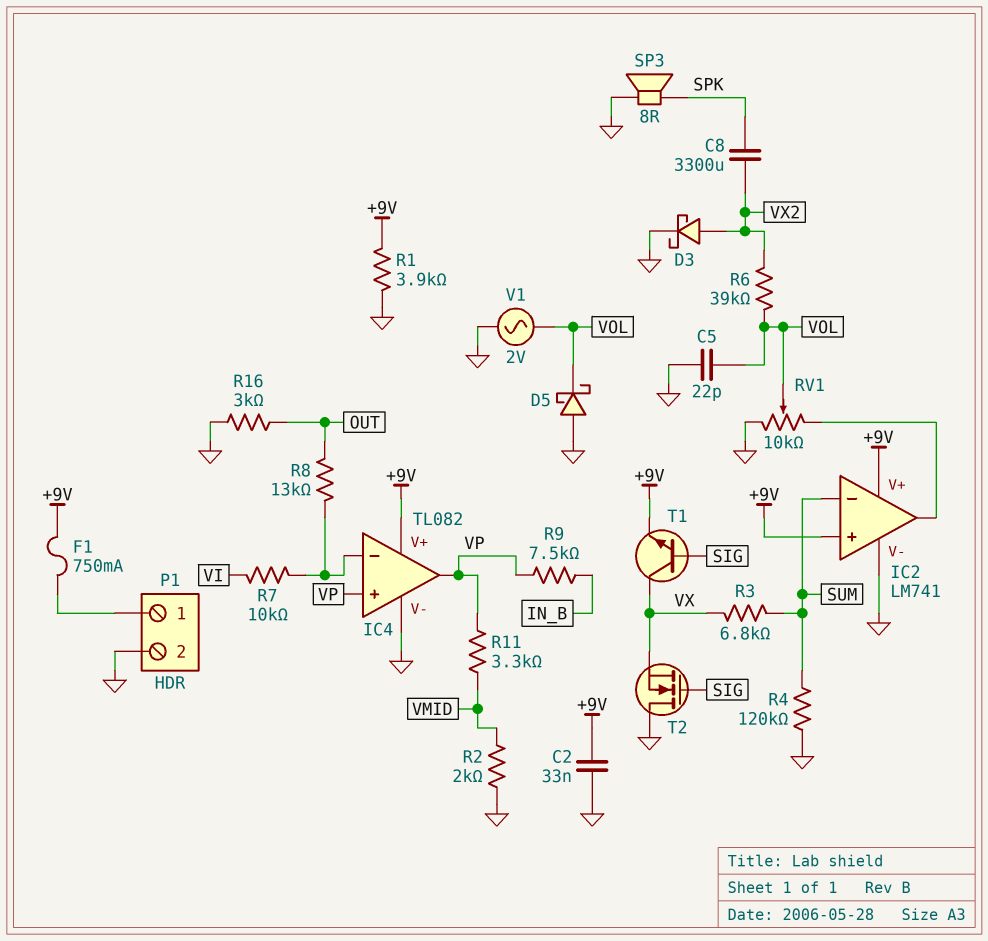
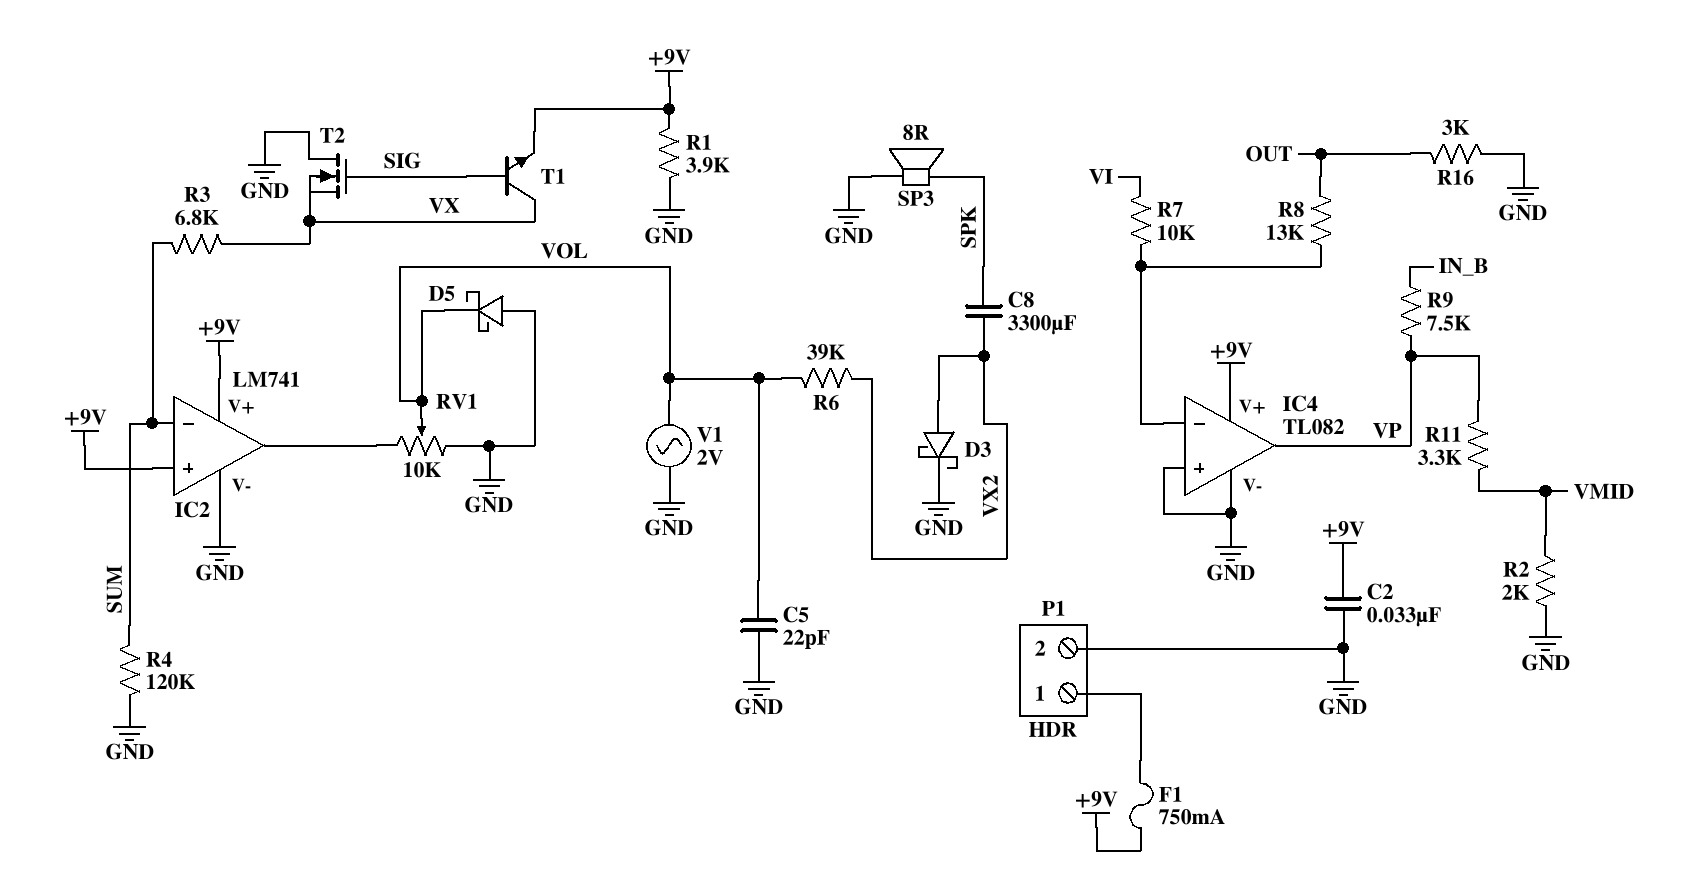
IC4 pin in+: VP -> GND

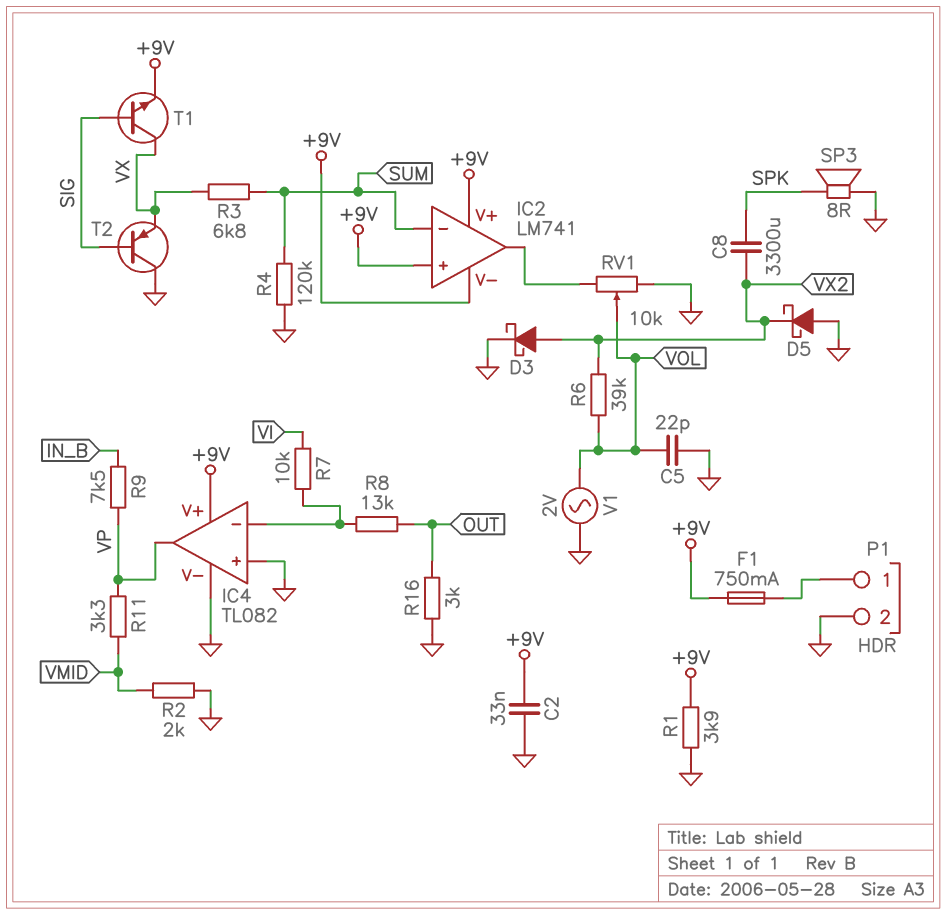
D5: schottky (A GND, K VOL) -> schottky (A GND, K VX2)
IC2 pin V-: GND -> +9V
T2: NMOS (G SIG, D GND, S VX) -> PNP (B SIG, C GND, E VX)

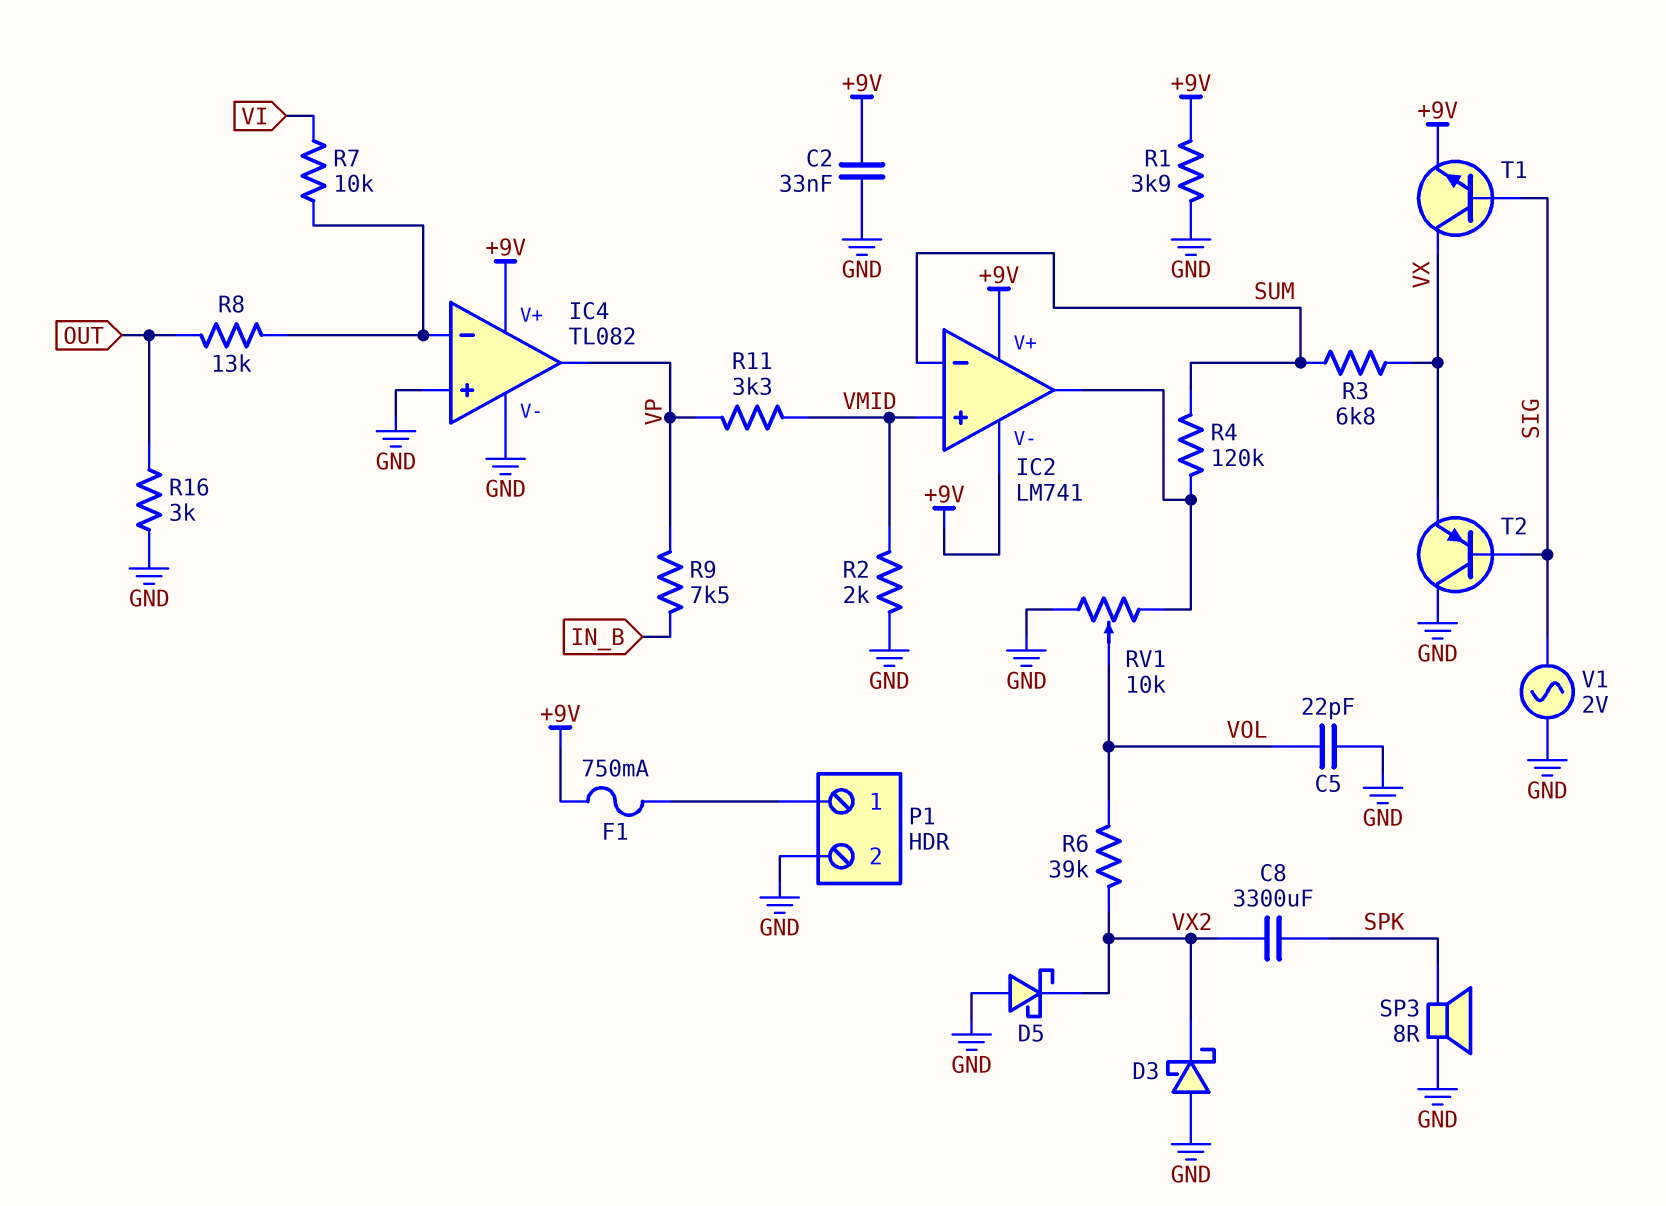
D3: schottky (A VX2, K GND) -> schottky (A GND, K VX2)
IC2 pin in+: +9V -> VMID
R4: 120k (GND, SUM) -> 120k (IC2/out, SUM)
V1: AC 2V (GND, VOL) -> AC 2V (GND, SIG)

